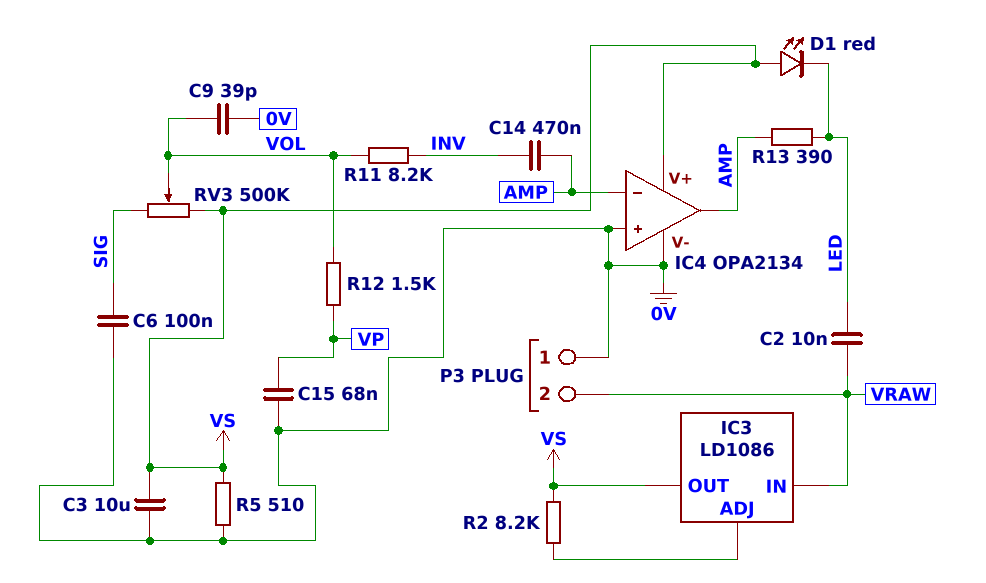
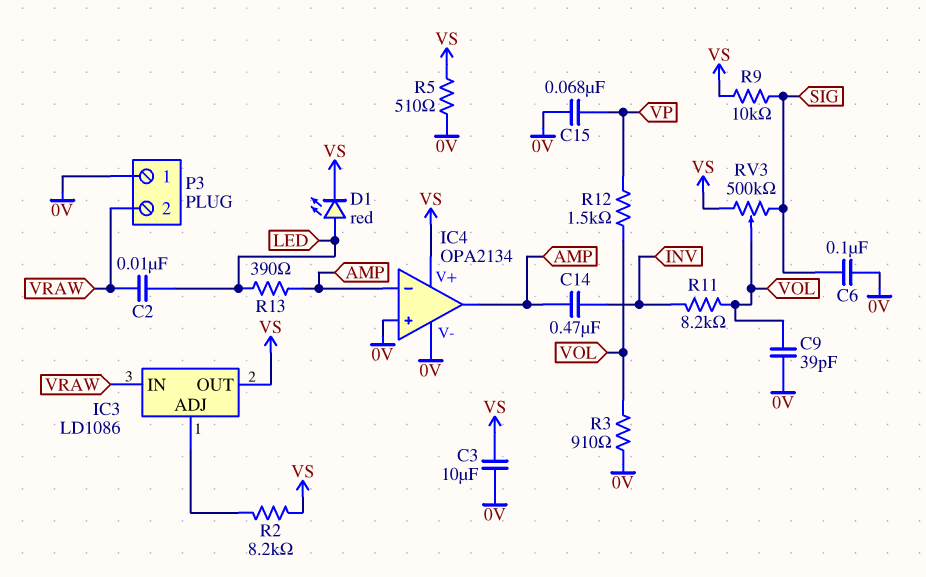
D1: LED red (A VS, K LED) -> LED red (A LED, K VS)
R3: none -> 910 (0V, VOL)
R9: none -> 10k (SIG, VS)

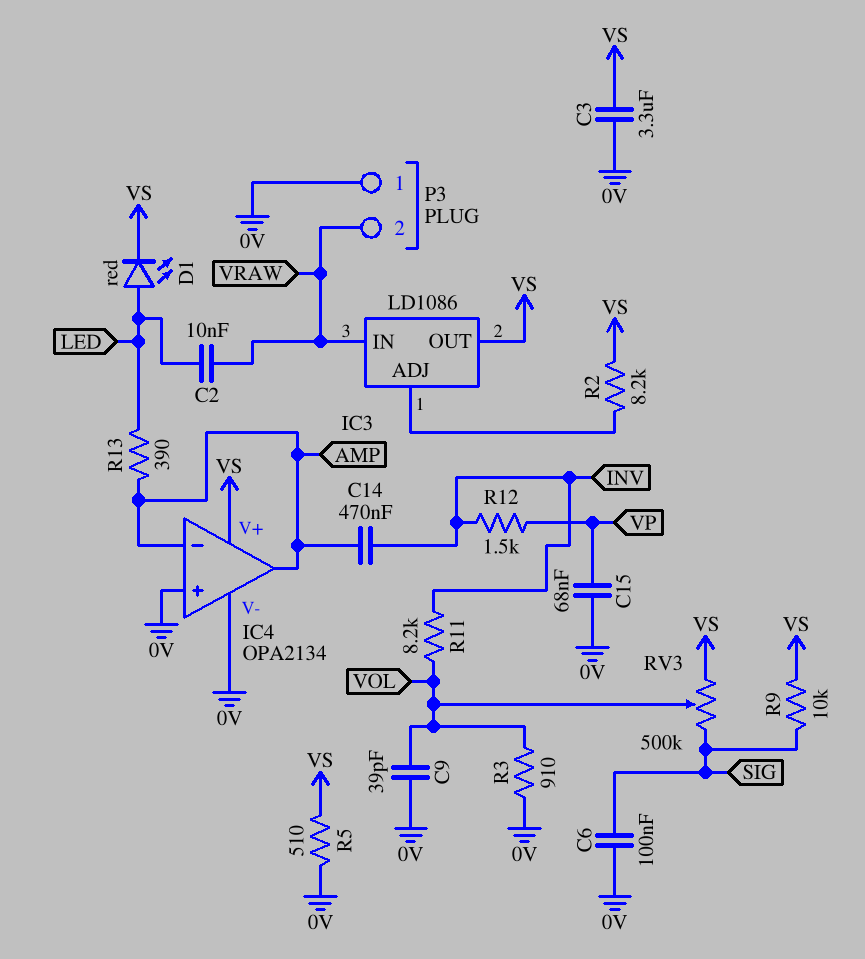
C3: 10uF (0V, VS) -> 3.3uF (0V, VS)
R12: 1.5k (VOL, VP) -> 1.5k (INV, VP)

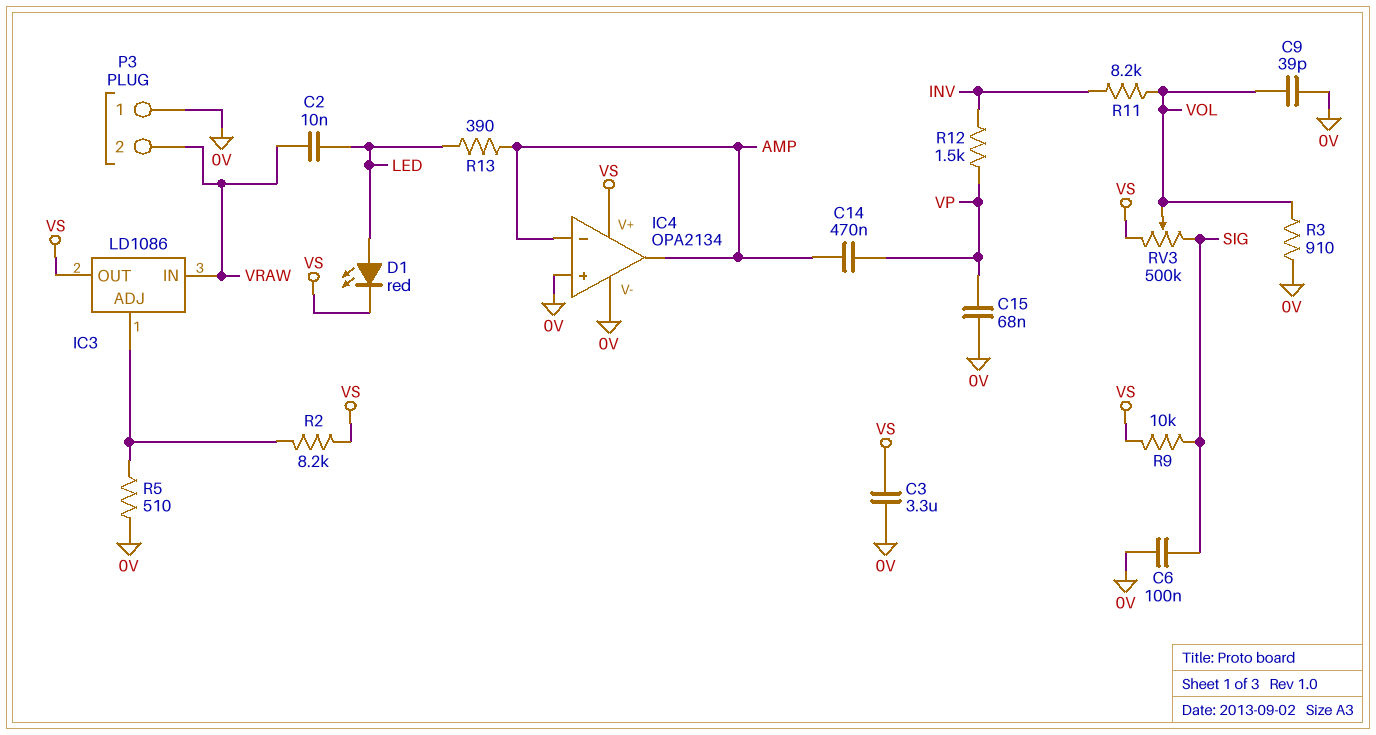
C14: 470nF (AMP, INV) -> 470nF (AMP, VP)
R5: 510 (0V, VS) -> 510 (0V, IC3/ADJ)

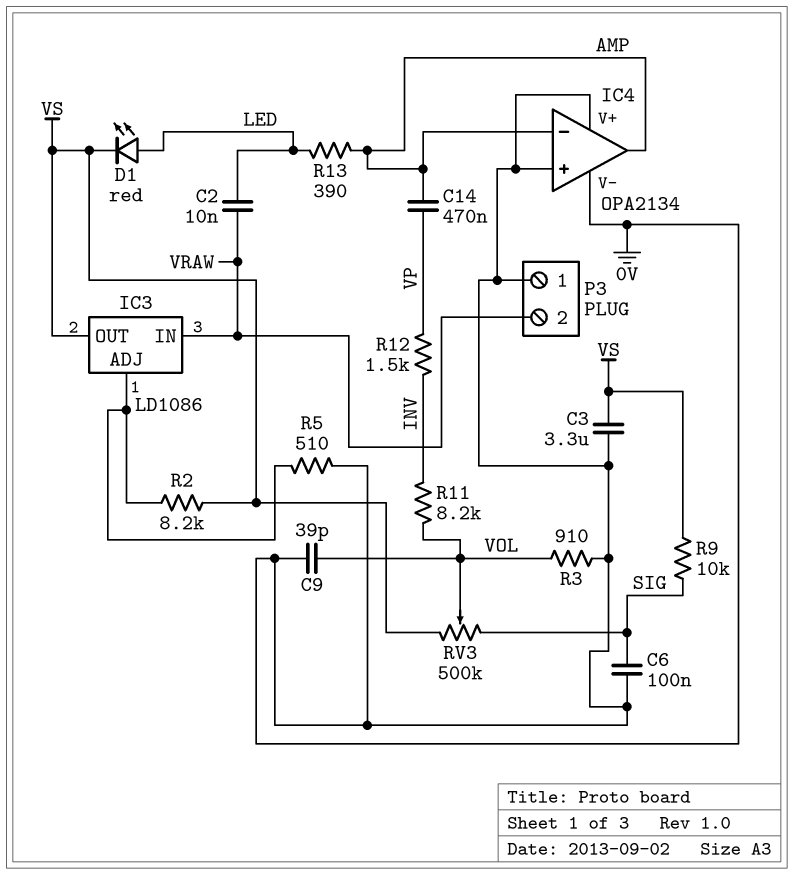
C15: 68nF (0V, VP) -> none
IC4 pin V+: VS -> 0V

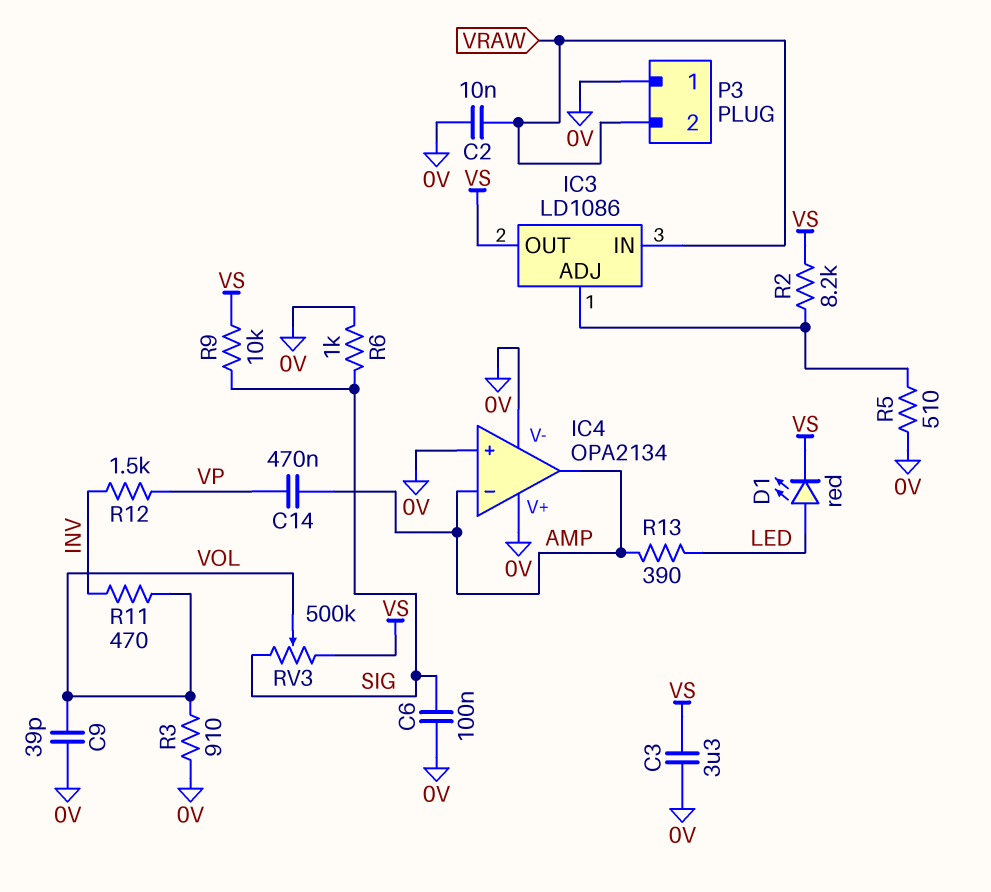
C2: 10nF (LED, VRAW) -> 10nF (0V, VRAW)
R6: none -> 1k (0V, SIG)
R11: 8.2k (INV, VOL) -> 470 (INV, VOL)

